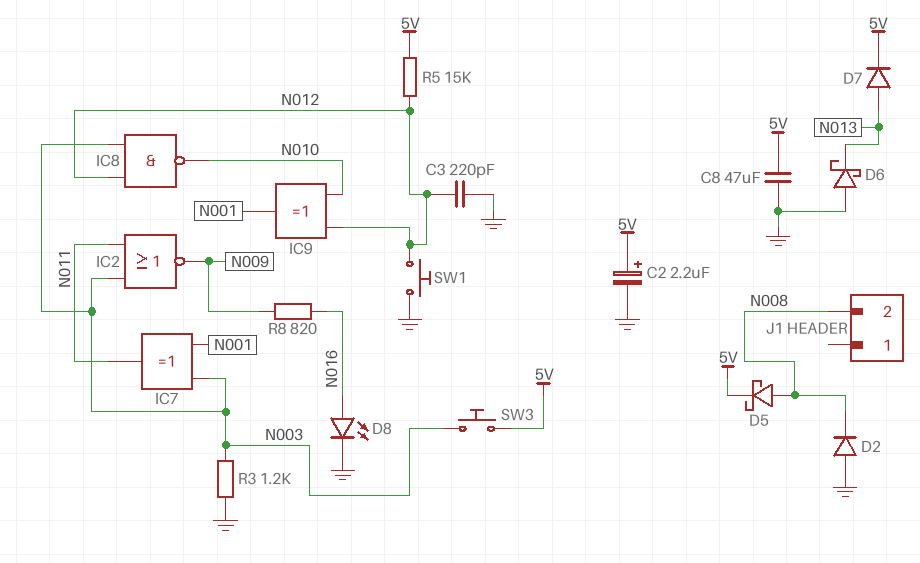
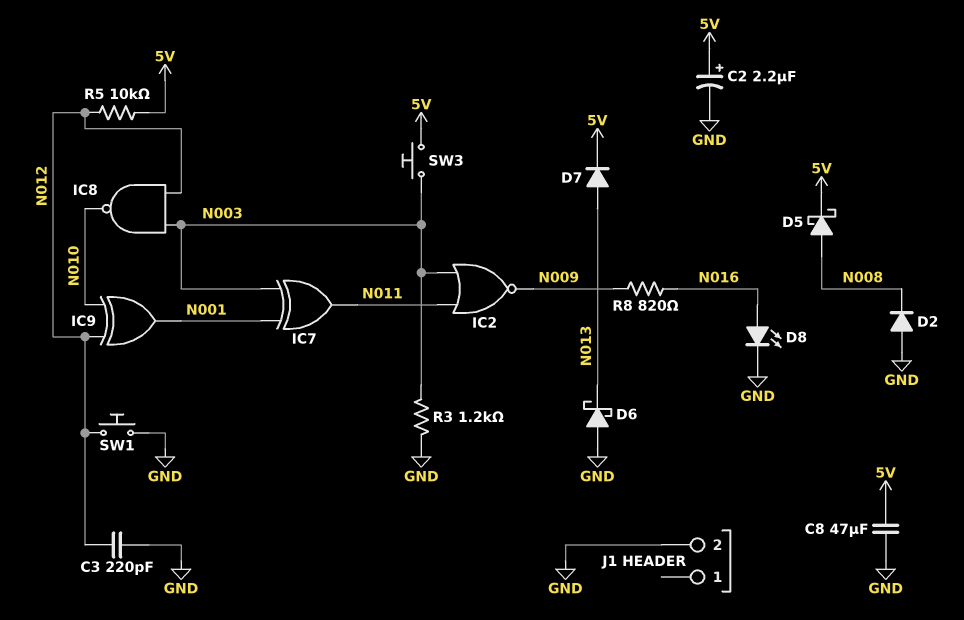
J1 pin 2: N008 -> GND
R5: 15k (5V, N012) -> 10k (5V, N012)

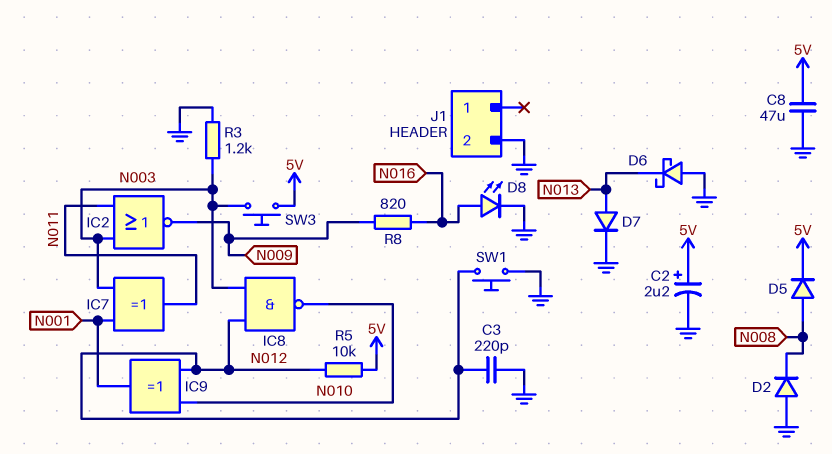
D5: schottky (A N008, K 5V) -> diode (A N008, K 5V)
D7: diode (A N013, K 5V) -> diode (A N013, K GND)

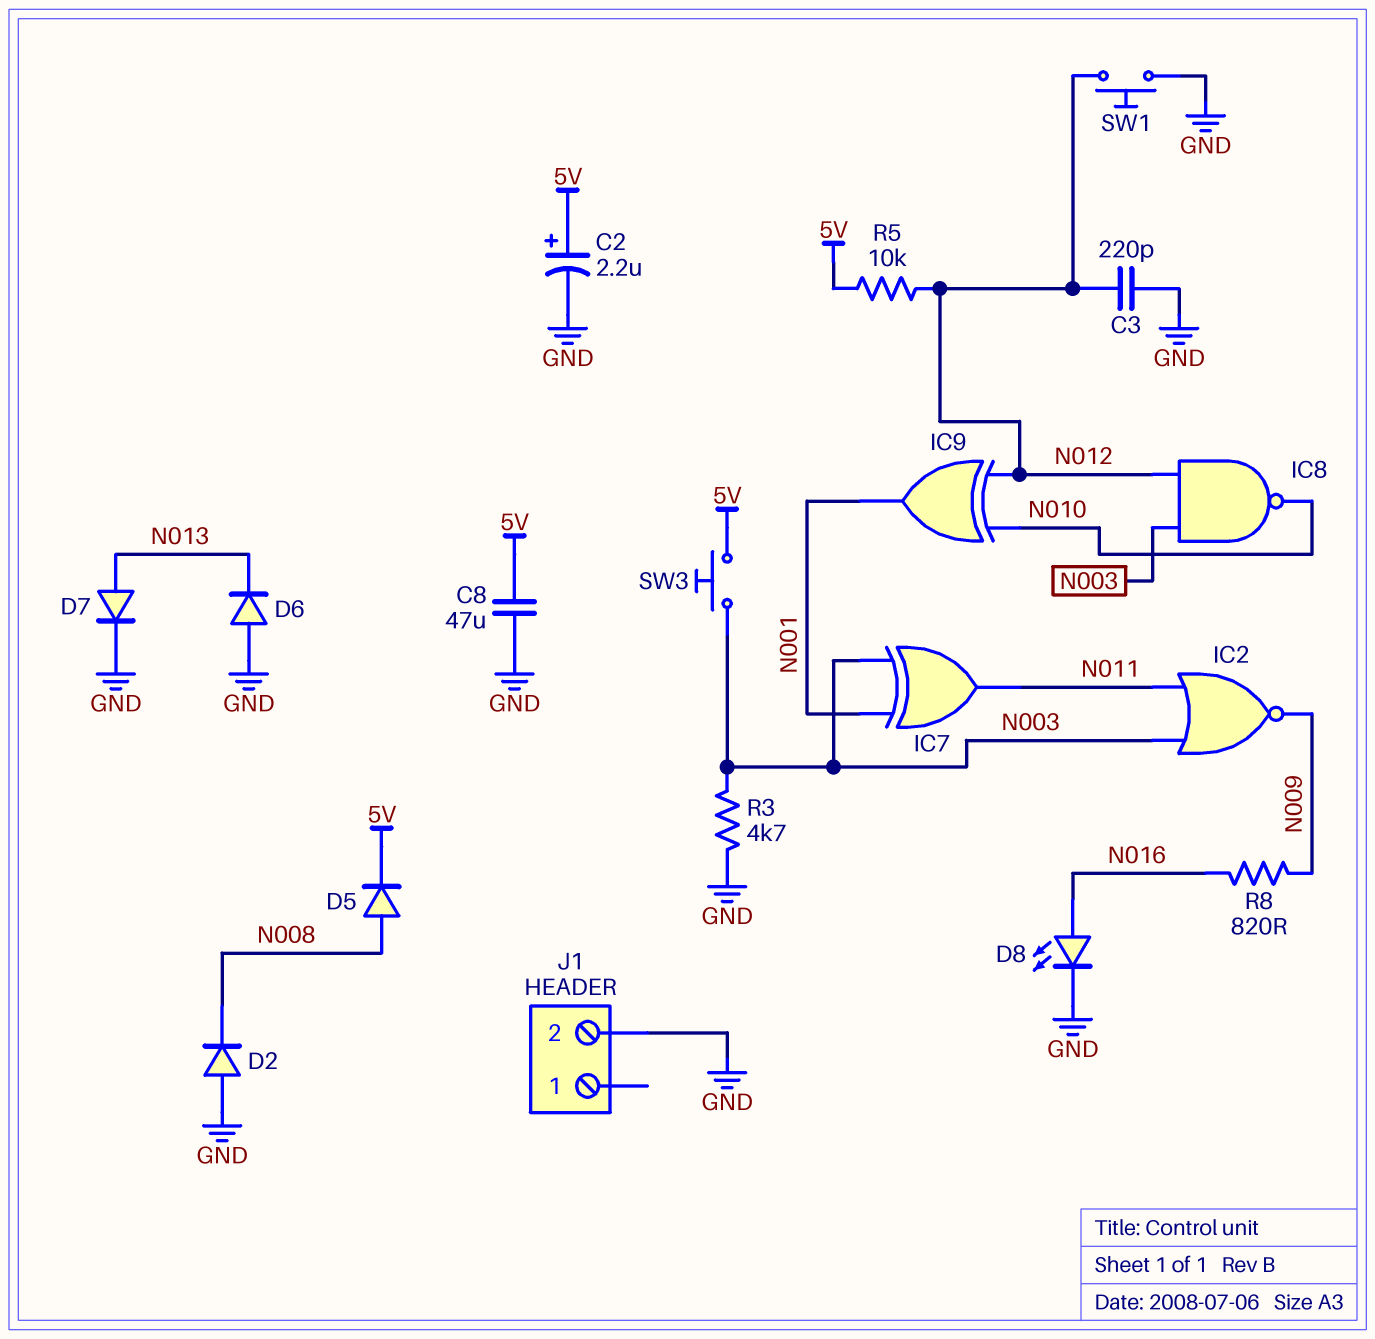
D6: schottky (A GND, K N013) -> diode (A GND, K N013)
R3: 1.2k (GND, N003) -> 4.7k (GND, N003)

